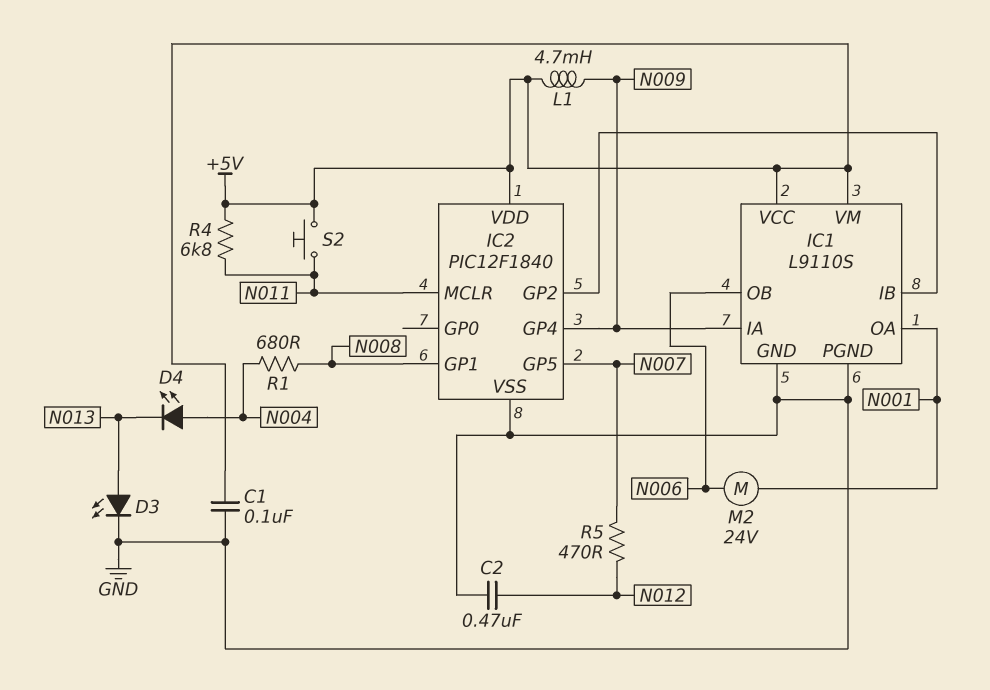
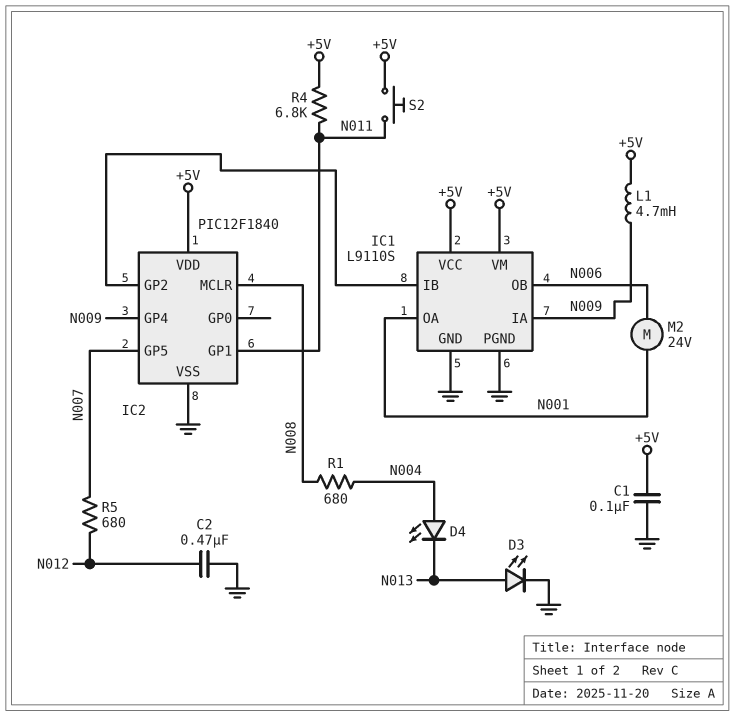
IC2 pin GP1: N008 -> N011
IC2 pin MCLR: N011 -> N008
R5: 470 (N007, N012) -> 680 (N007, N012)

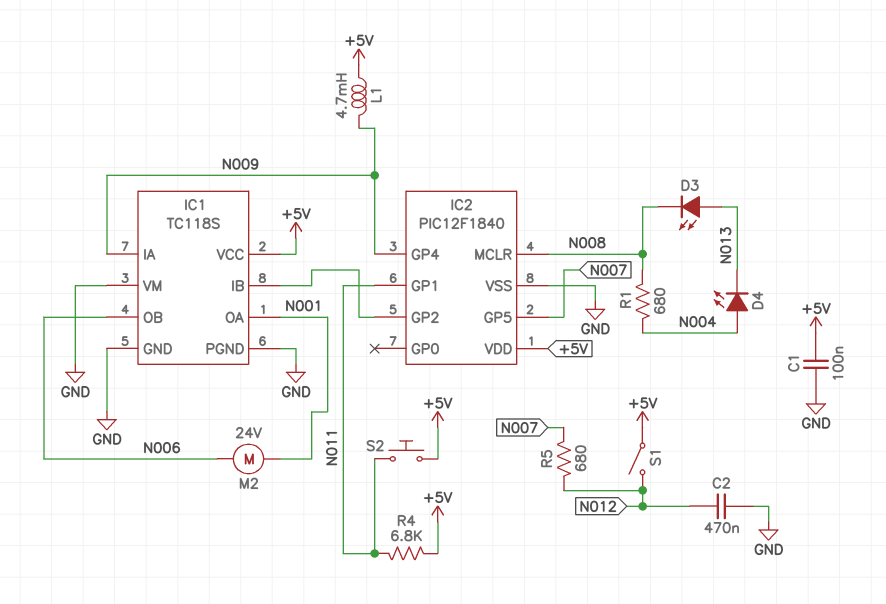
D3: LED (A N013, K GND) -> LED (A N013, K N008)
IC1: L9110S -> TC118S
IC1 pin VM: +5V -> GND
S1: none -> switch (+5V, N012)

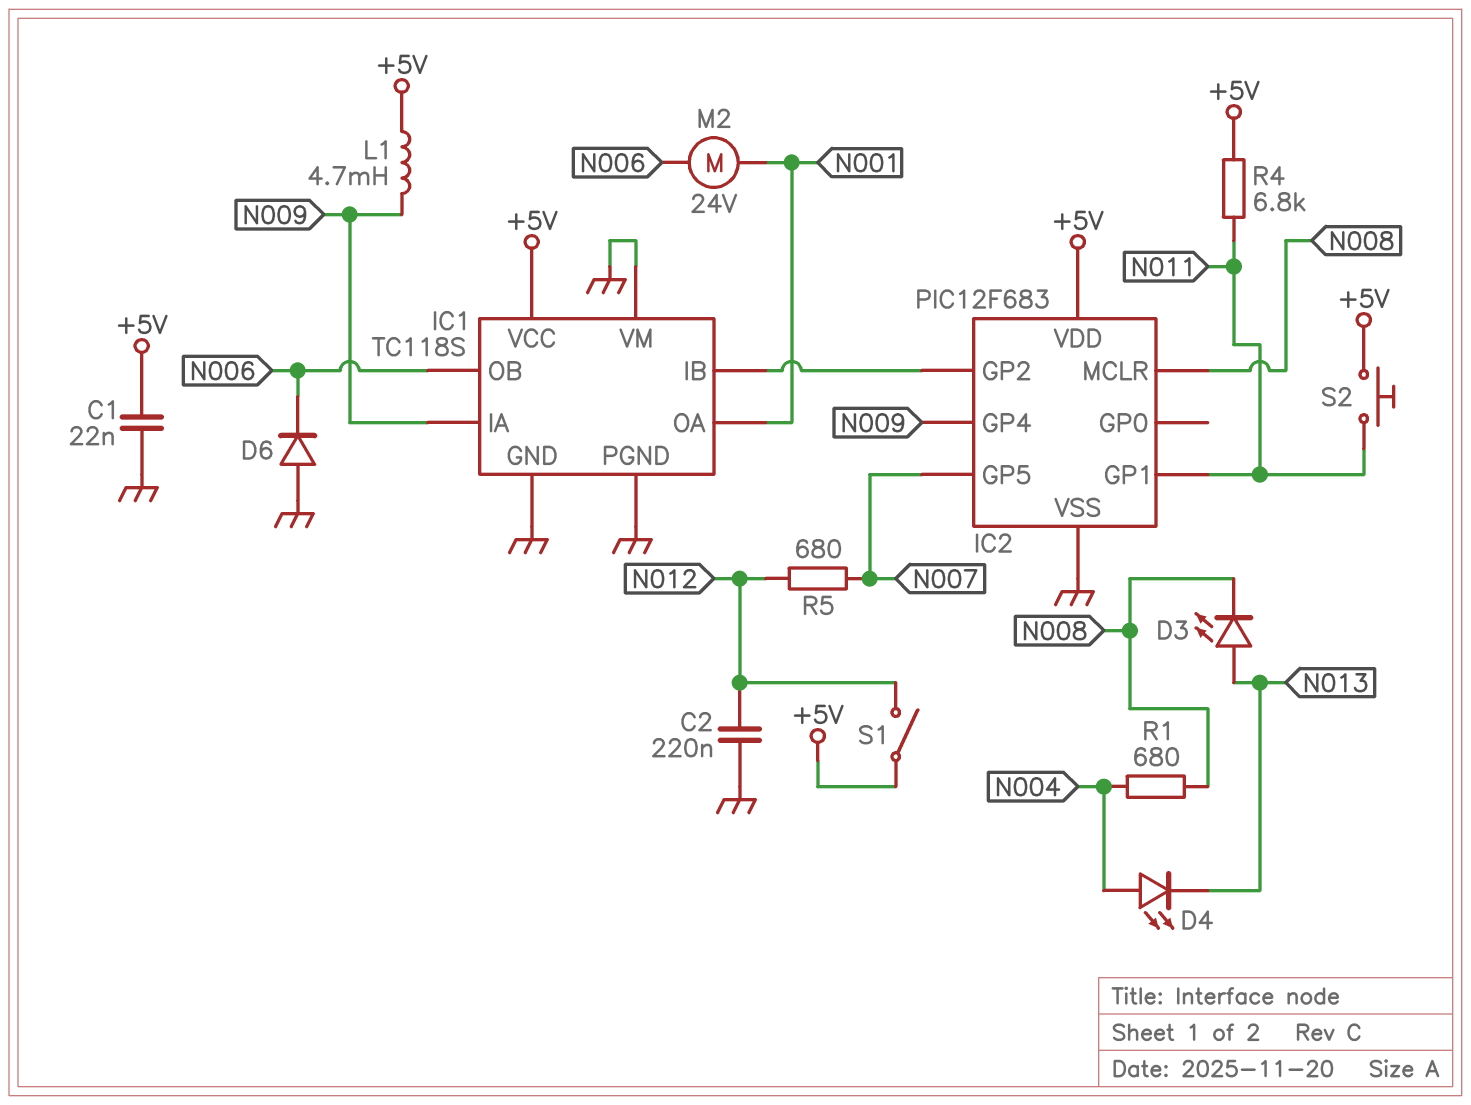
C1: 100nF (+5V, GND) -> 22nF (+5V, GND)
C2: 470nF (GND, N012) -> 220nF (GND, N012)
D6: none -> diode (A GND, K N006)
IC2: PIC12F1840 -> PIC12F683

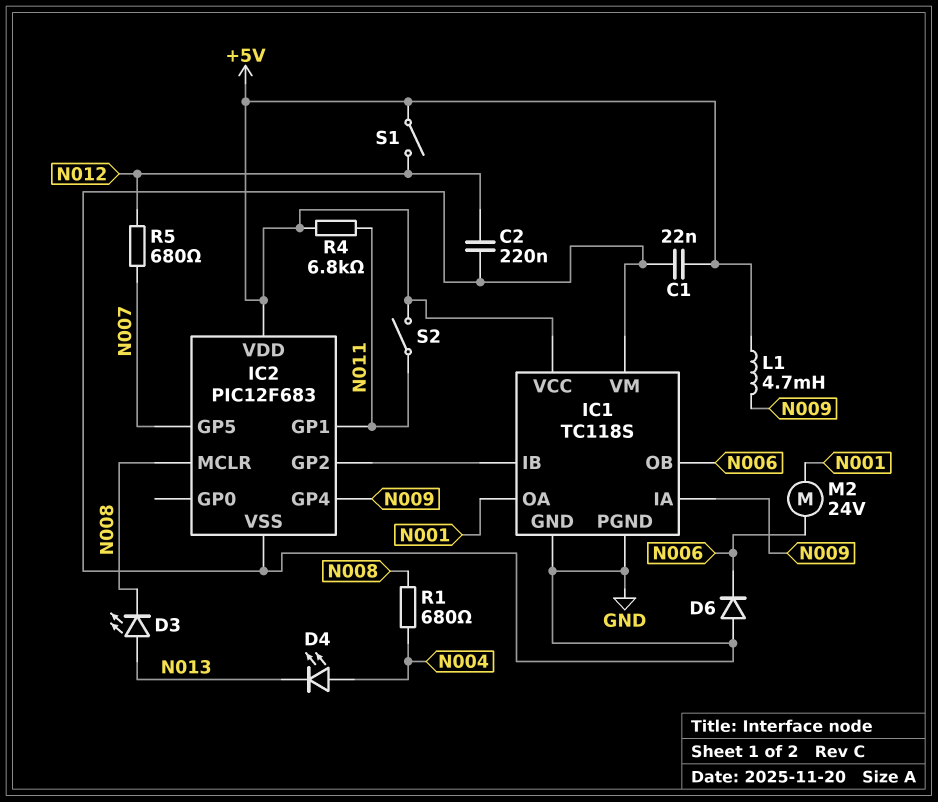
S2: button (+5V, N011) -> switch (+5V, N011)

